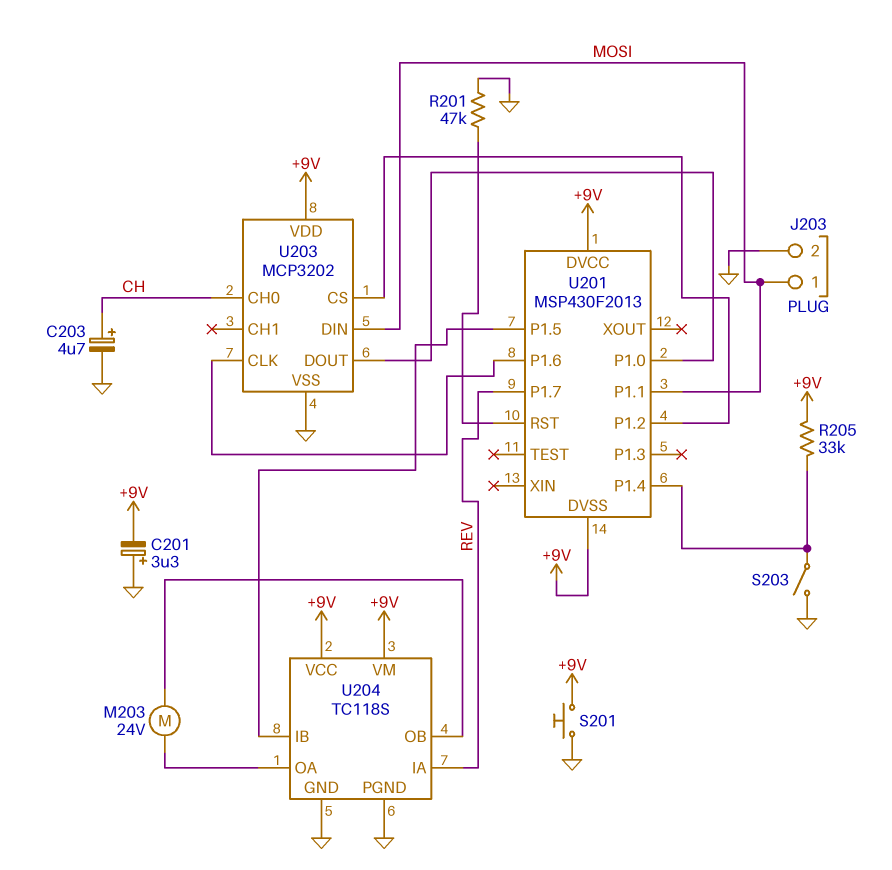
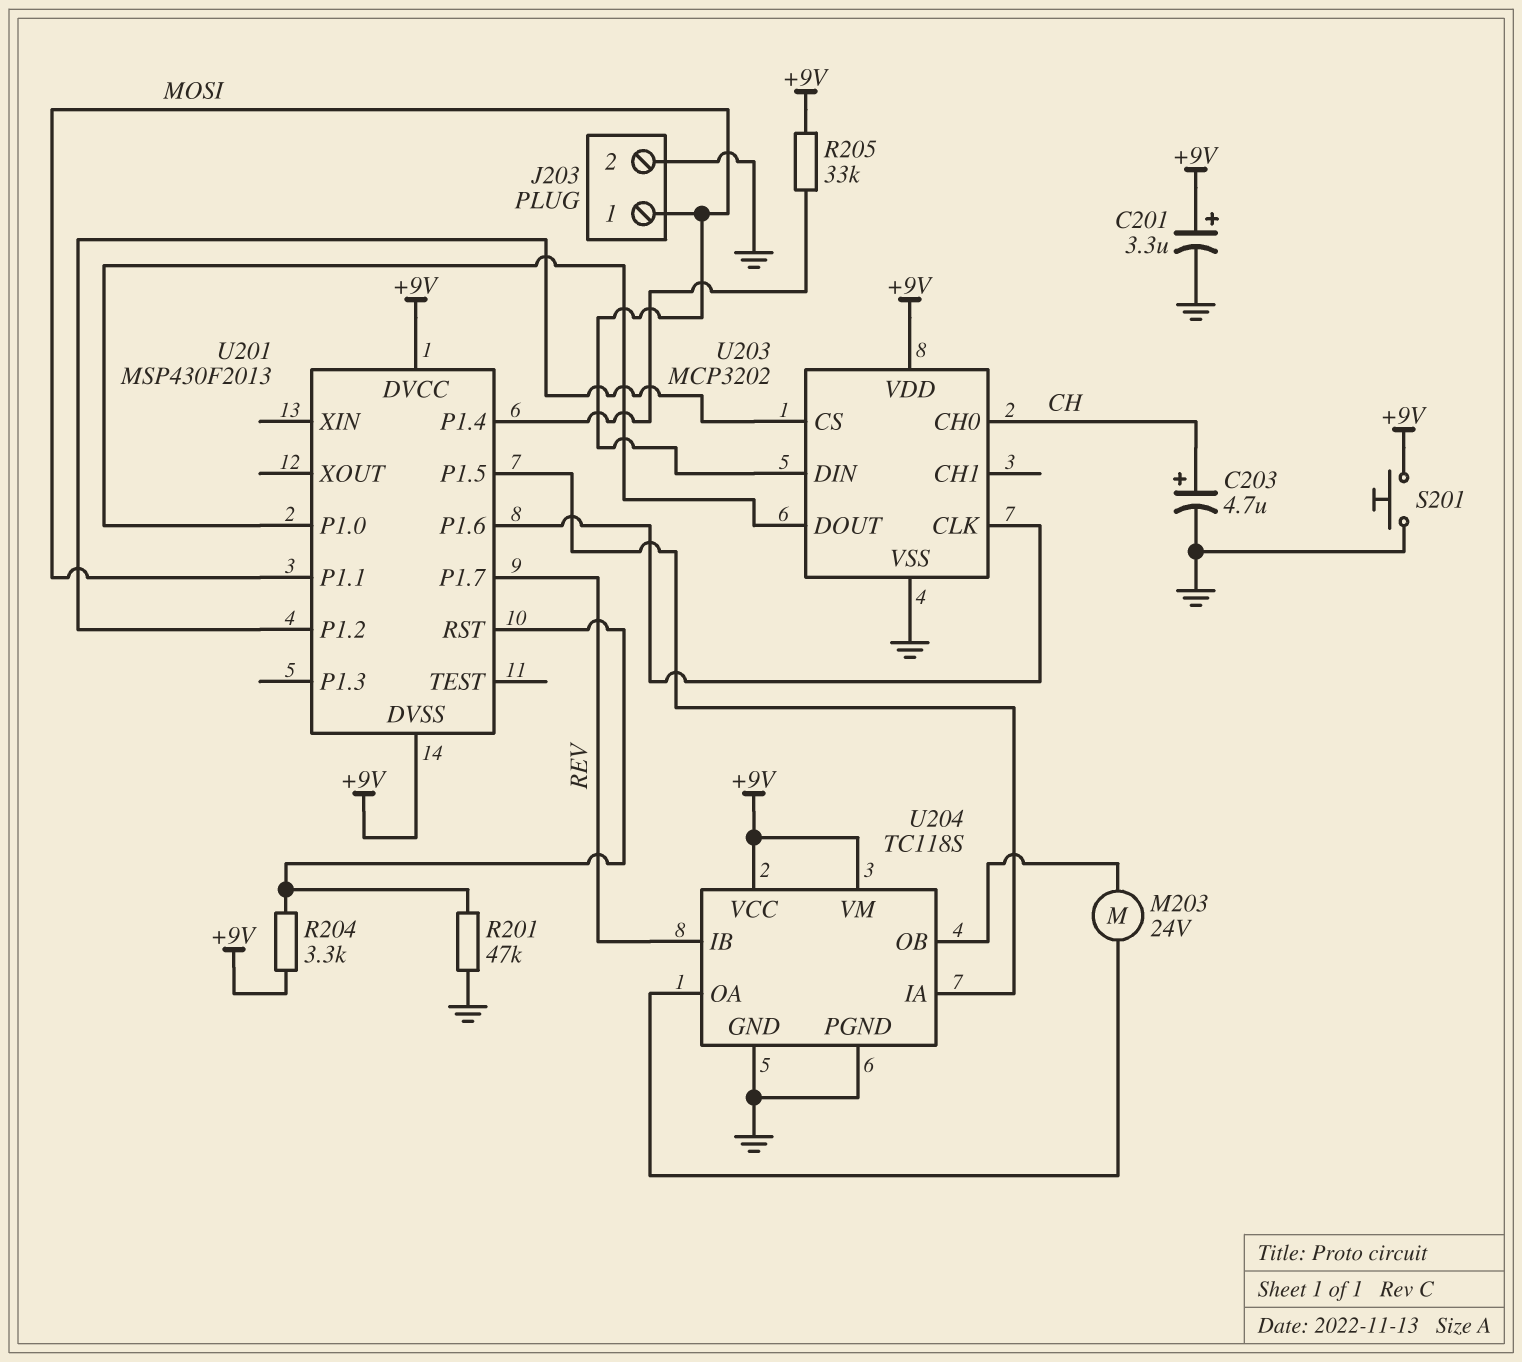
C201: 3.3uF (plus GND, minus +9V) -> 3.3uF (plus +9V, minus GND)
R204: none -> 3.3k (+9V, U201/RST)
S203: switch (GND, U201/P1.4) -> none
U204 pin IA: REV -> U201/P1.5
U204 pin IB: U201/P1.5 -> REV

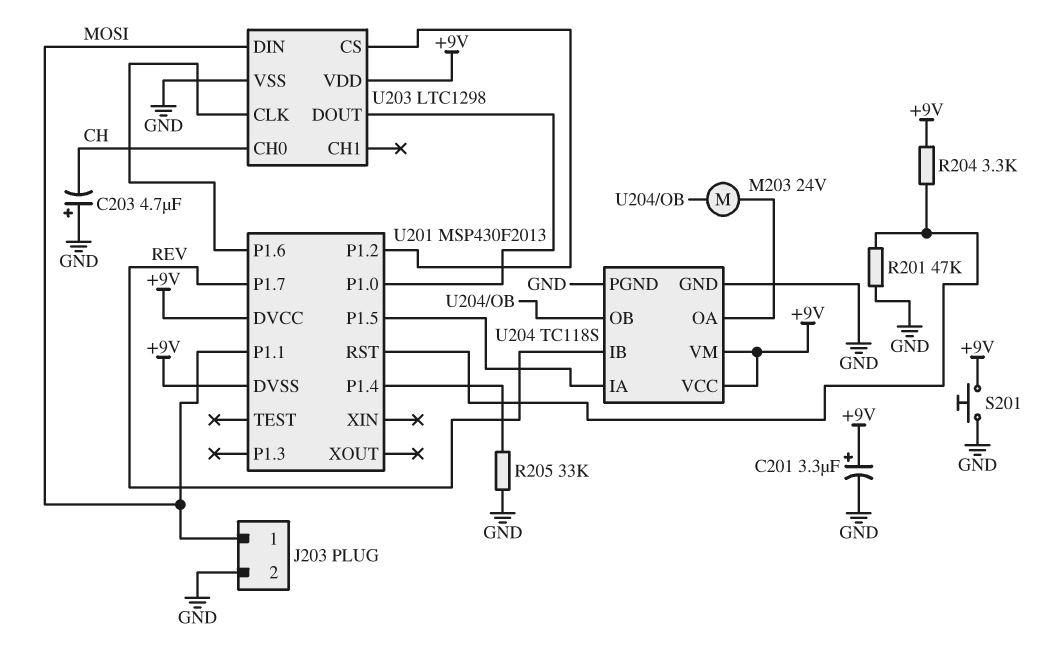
C203: 4.7uF (plus CH, minus GND) -> 4.7uF (plus GND, minus CH)
R205: 33k (+9V, U201/P1.4) -> 33k (GND, U201/P1.4)
U203: MCP3202 -> LTC1298

